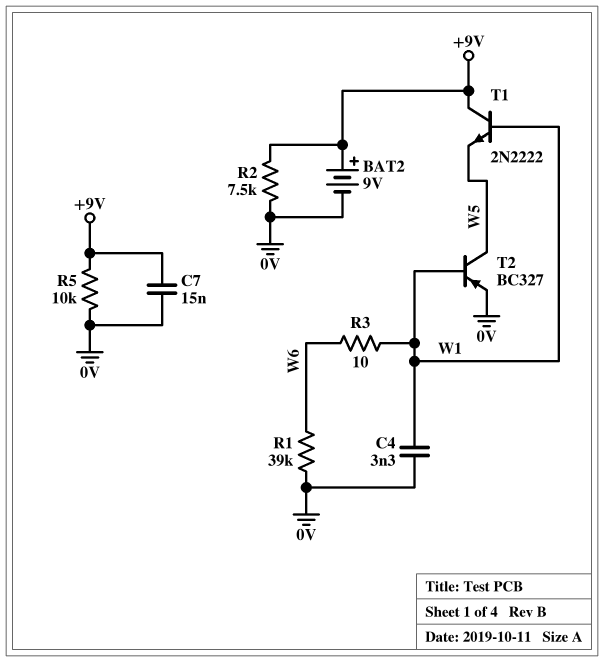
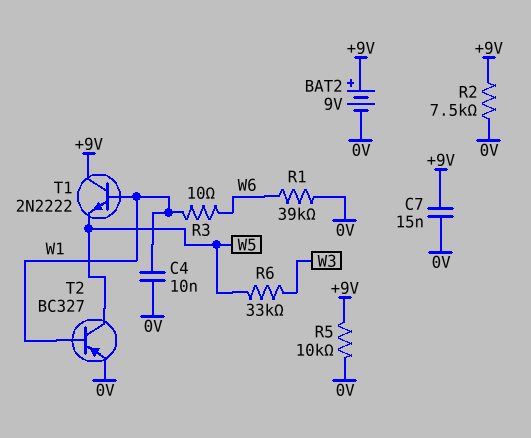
C4: 3.3nF (0V, W1) -> 10nF (0V, W1)
R6: none -> 33k (W3, W5)

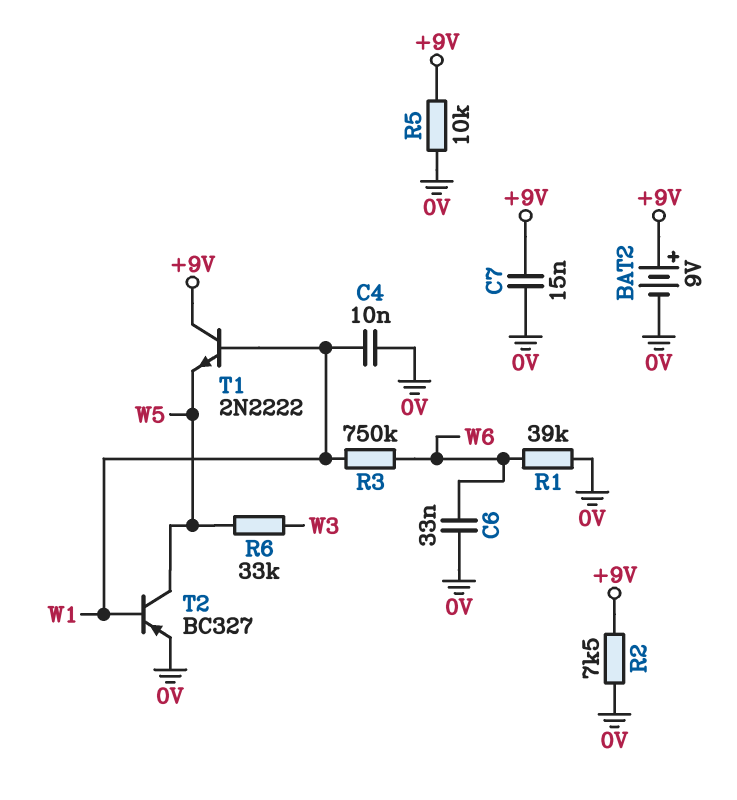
C6: none -> 33nF (0V, W6)
R3: 10 (W1, W6) -> 750k (W1, W6)

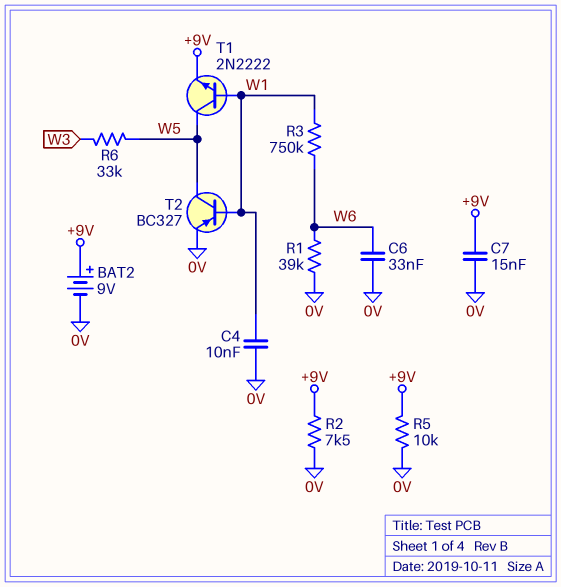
T1: NPN 2N2222 (B W1, C +9V, E W5) -> NPN 2N2222 (B W1, C W5, E +9V)

